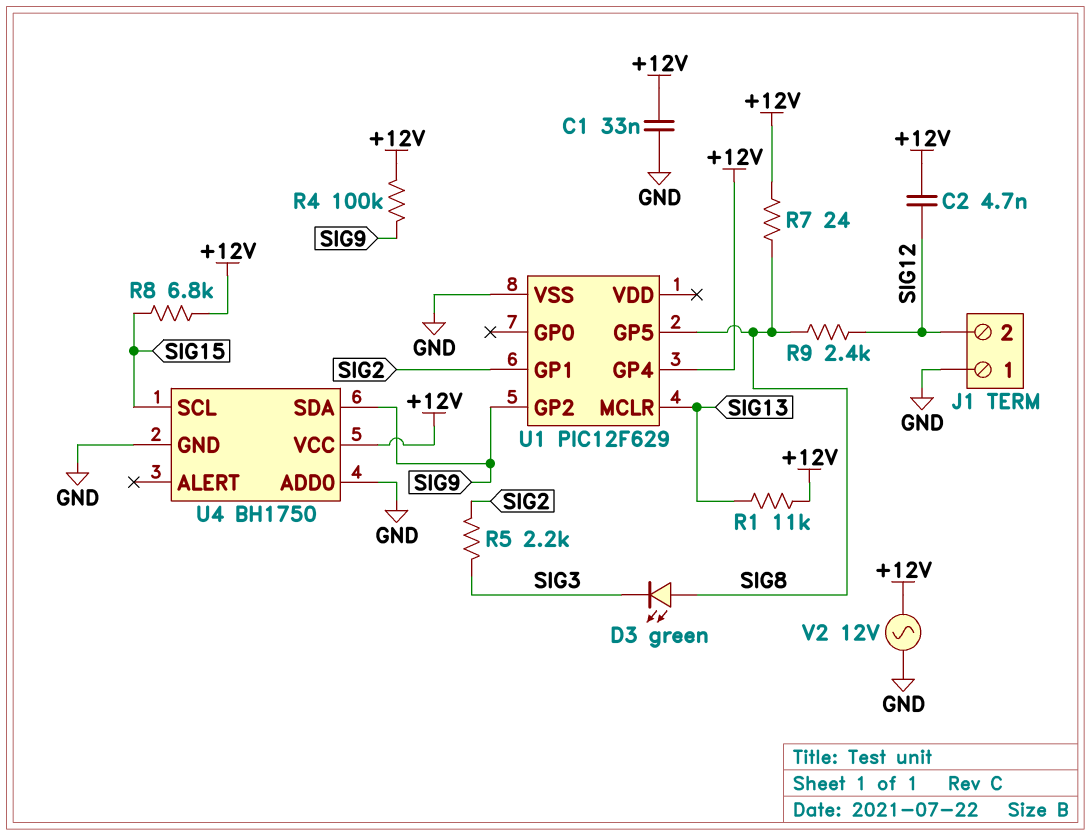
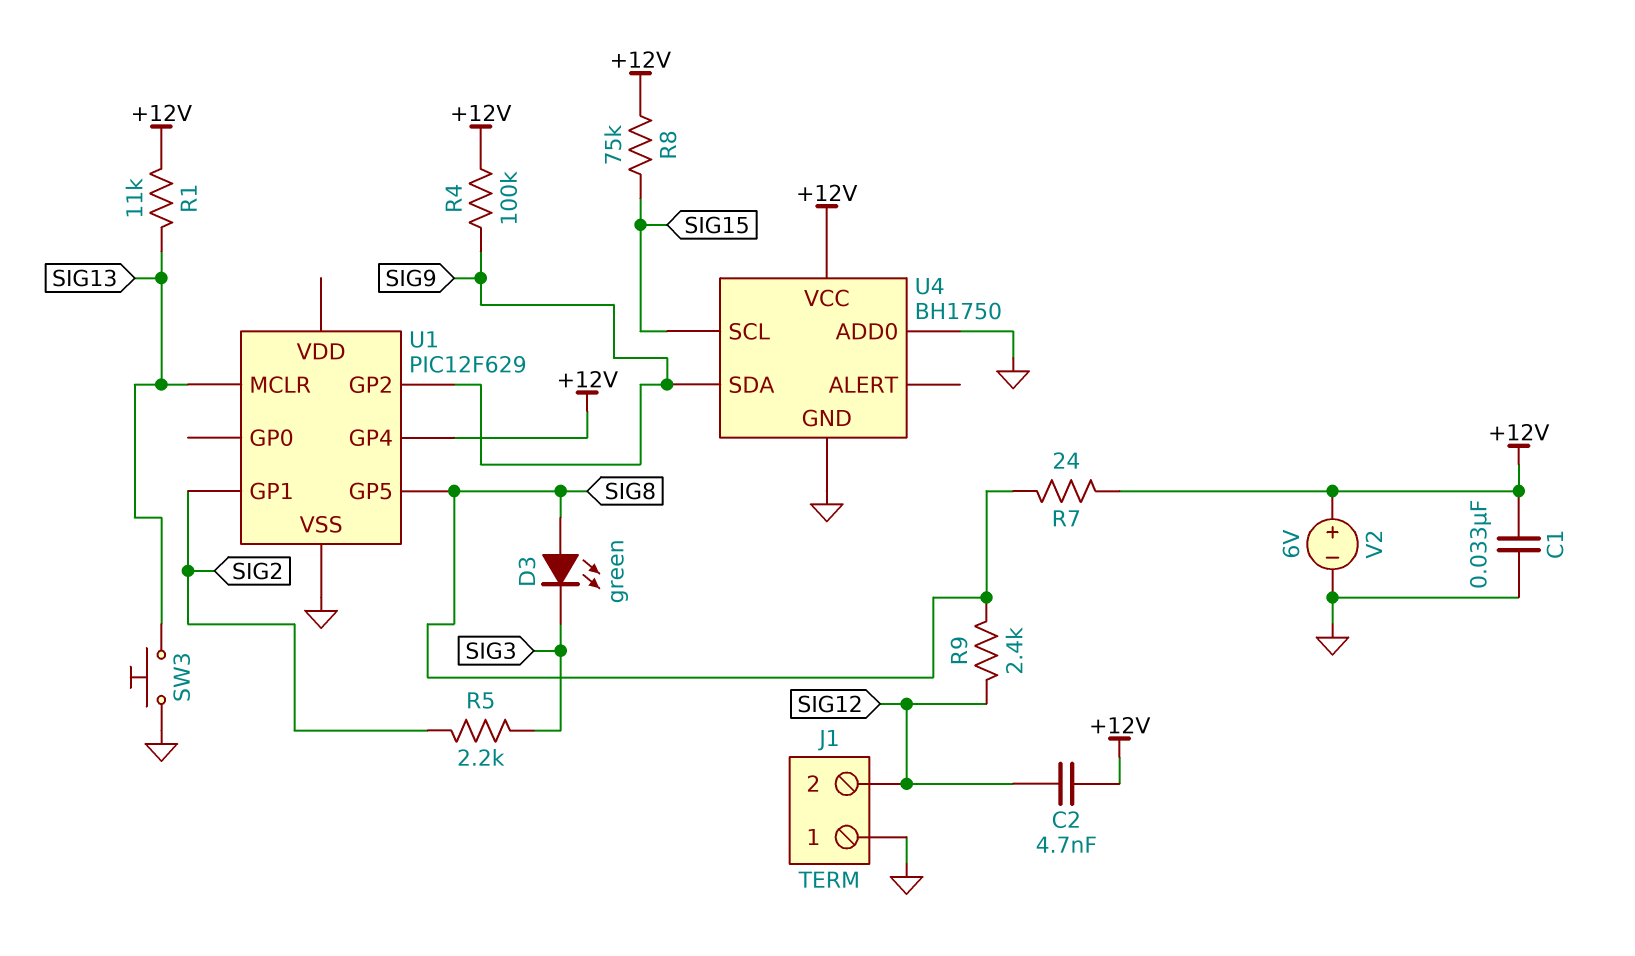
R8: 6.8k (+12V, SIG15) -> 75k (+12V, SIG15)
SW3: none -> button (GND, SIG13)
V2: AC 12V (+12V, GND) -> 6V (plus +12V, minus GND)

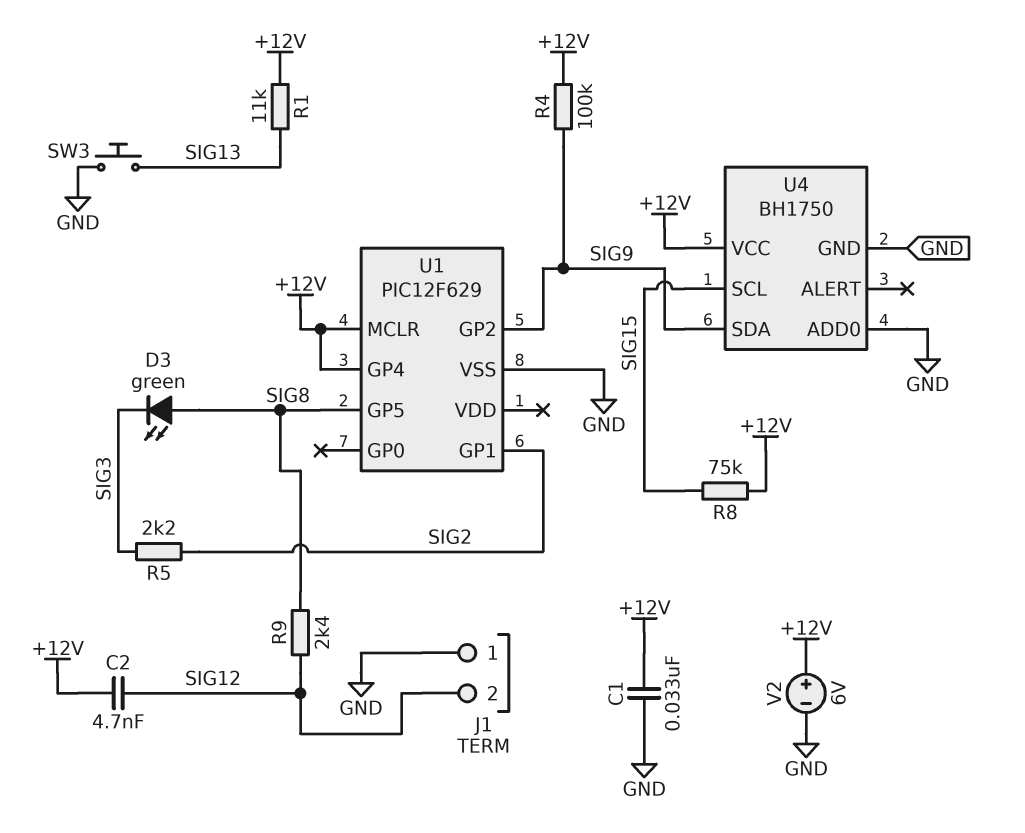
R7: 24 (+12V, SIG8) -> none
U1 pin MCLR: SIG13 -> +12V

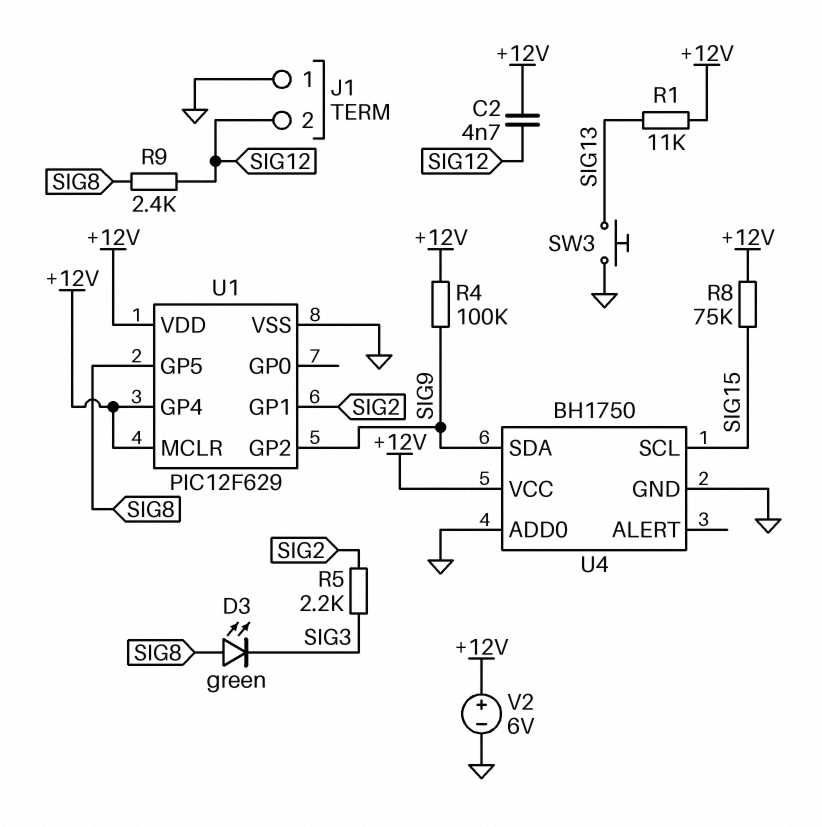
C1: 33nF (+12V, GND) -> none
U1 pin VDD: none -> +12V

